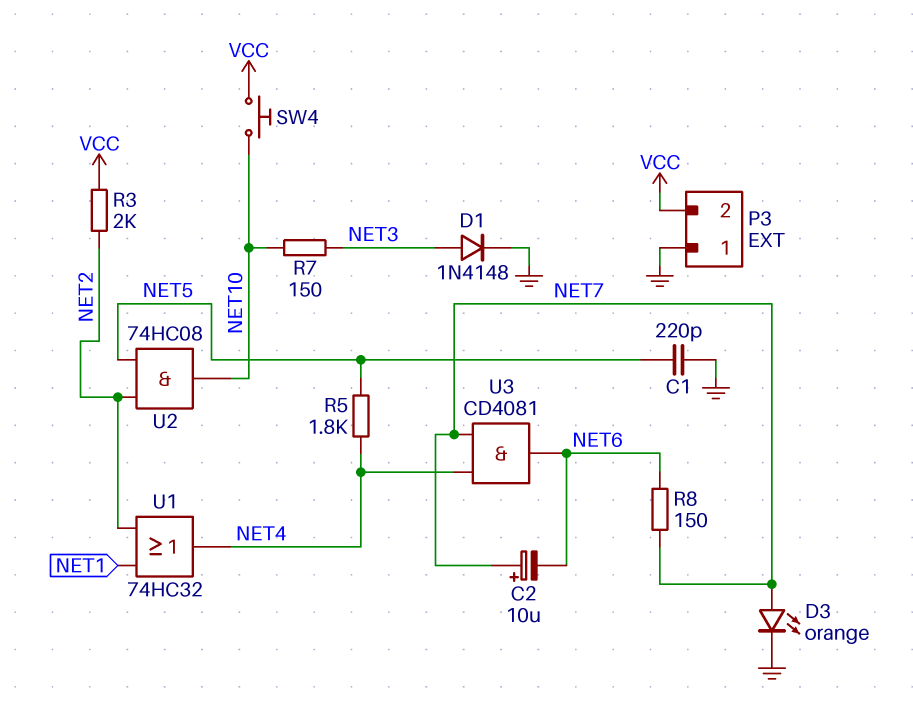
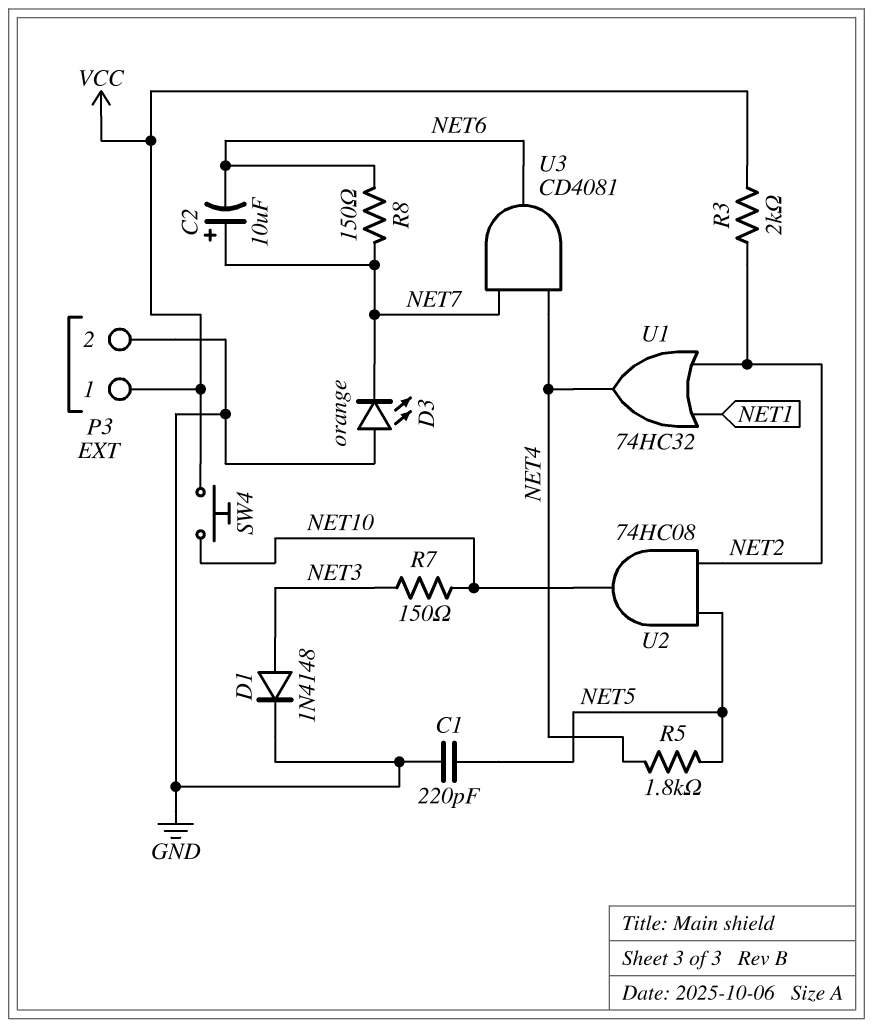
D3: LED orange (A NET7, K GND) -> LED orange (A GND, K NET7)
P3 pin 1: GND -> VCC
P3 pin 2: VCC -> GND

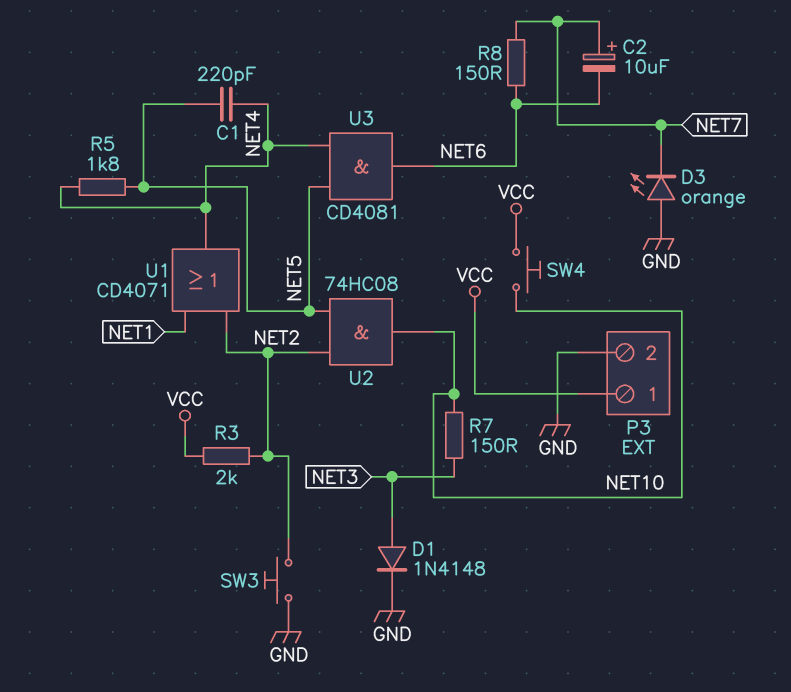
C1: 220pF (GND, NET5) -> 220pF (NET4, NET5)
SW3: none -> button (GND, NET2)
U1: OR 74HC32 (in NET1, in NET2, out NET4) -> OR CD4071 (in NET1, in NET2, out NET4)
U3: AND CD4081 (in NET4, in NET7, out NET6) -> AND CD4081 (in NET4, in NET5, out NET6)

